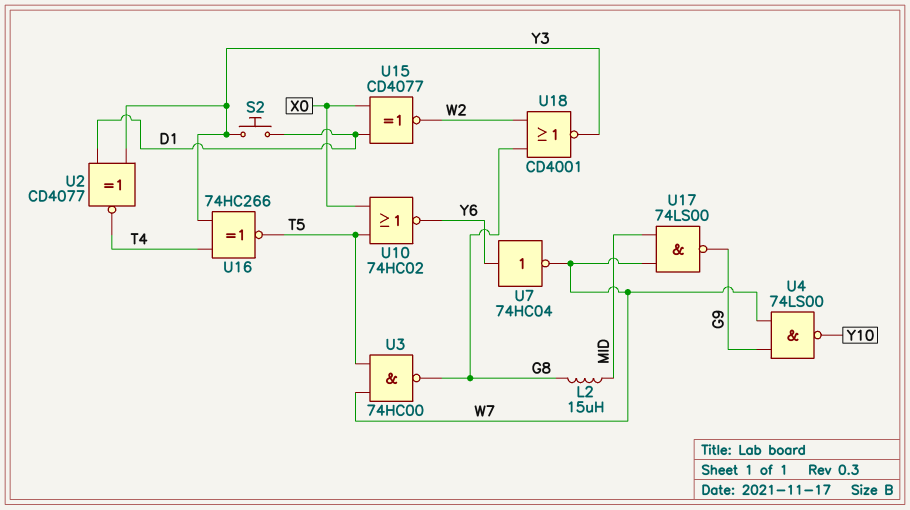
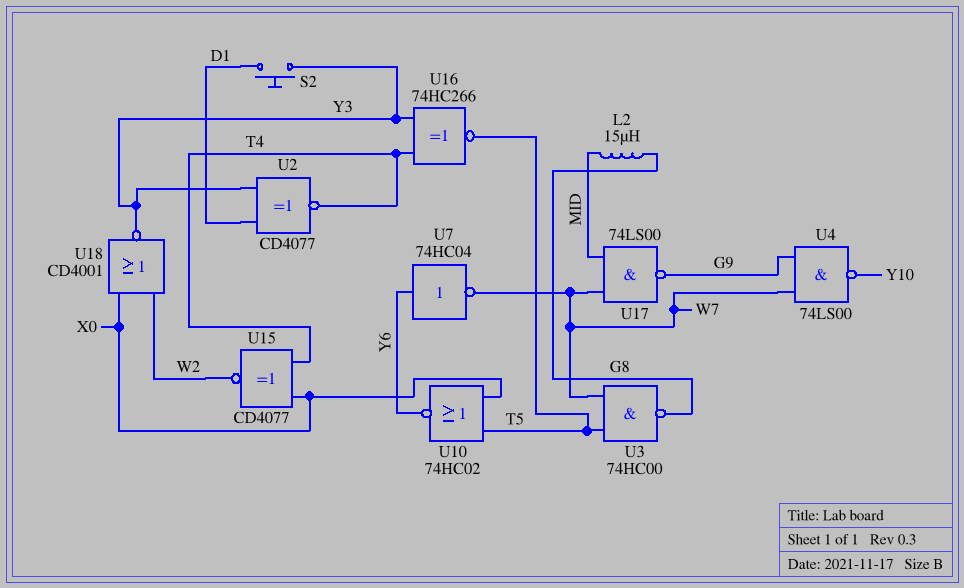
U15: XNOR CD4077 (in D1, in X0, out W2) -> XNOR CD4077 (in T4, in X0, out W2)
U18: NOR CD4001 (in G8, in W2, out Y3) -> NOR CD4001 (in W2, in X0, out Y3)

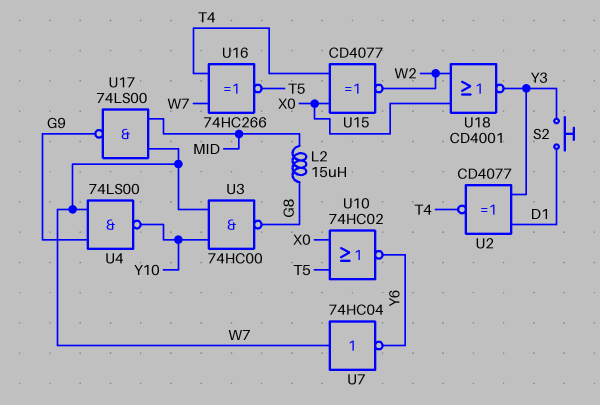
U3: NAND 74HC00 (in T5, in W7, out G8) -> NAND 74HC00 (in W7, in Y10, out G8)
U7: NOT 74HC04 (in Y6, out W7) -> NOT 74HC04 (in W7, out Y6)
U16: XNOR 74HC266 (in T4, in Y3, out T5) -> XNOR 74HC266 (in T4, in W7, out T5)

